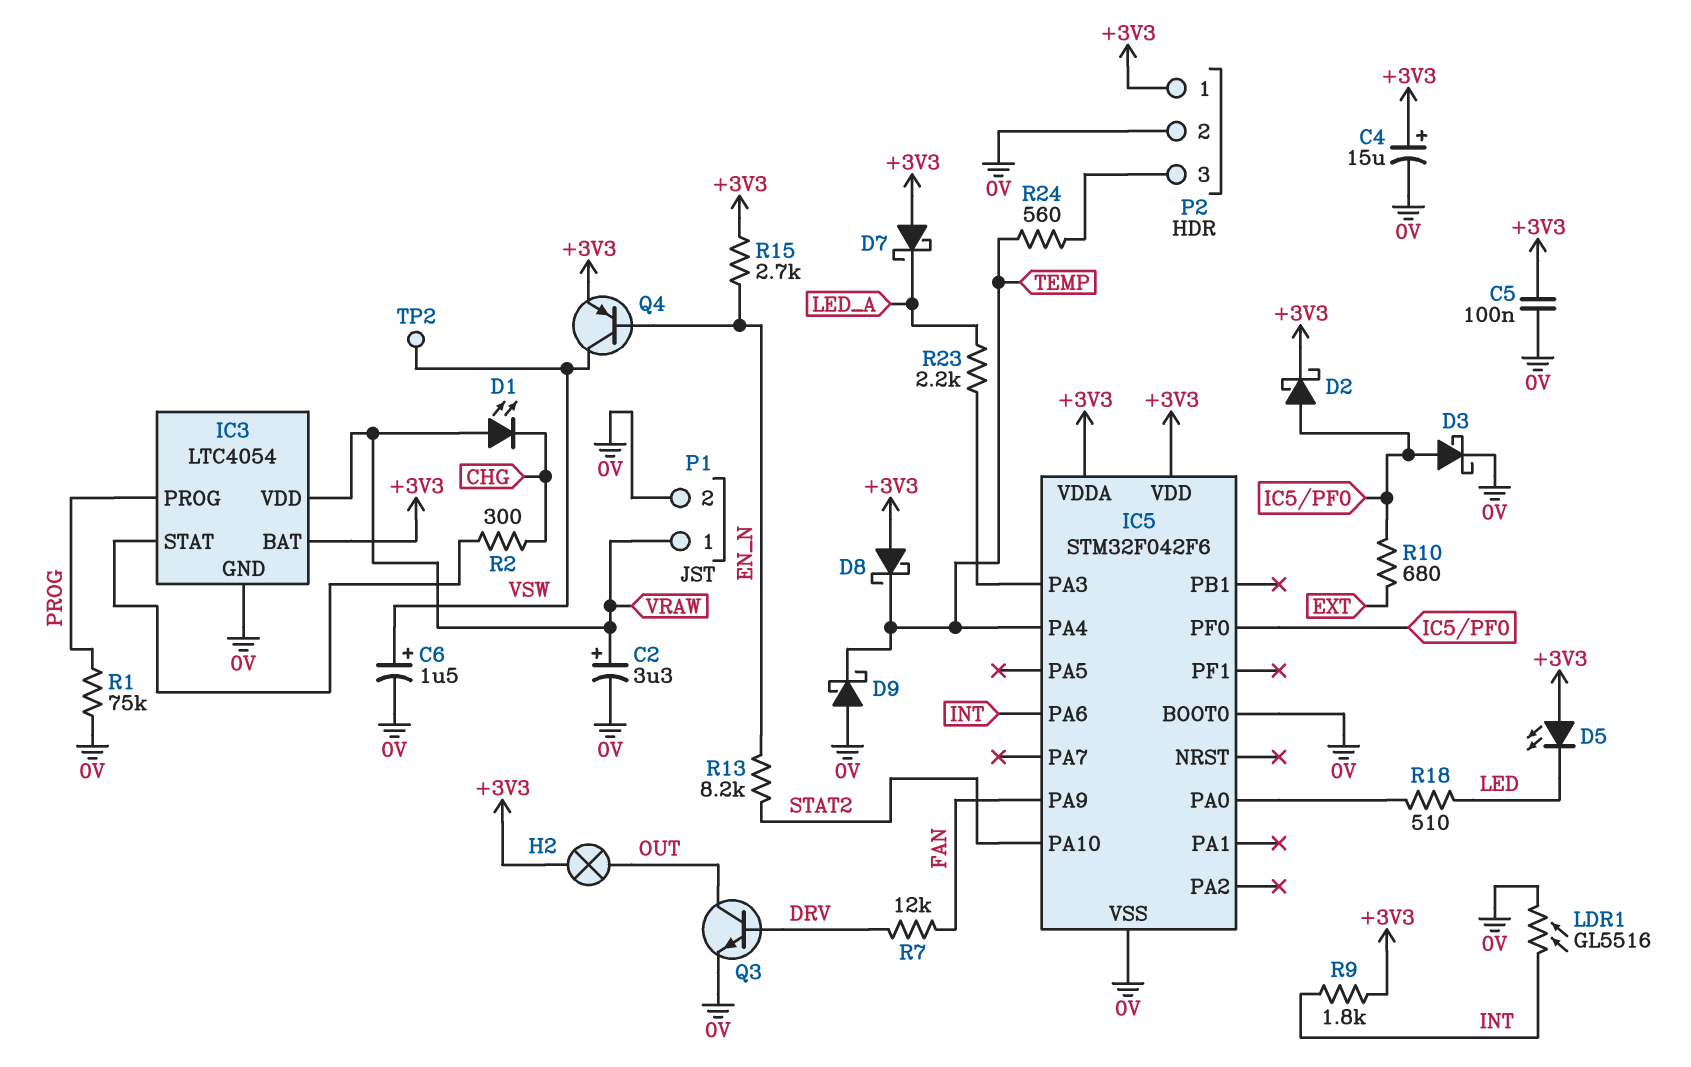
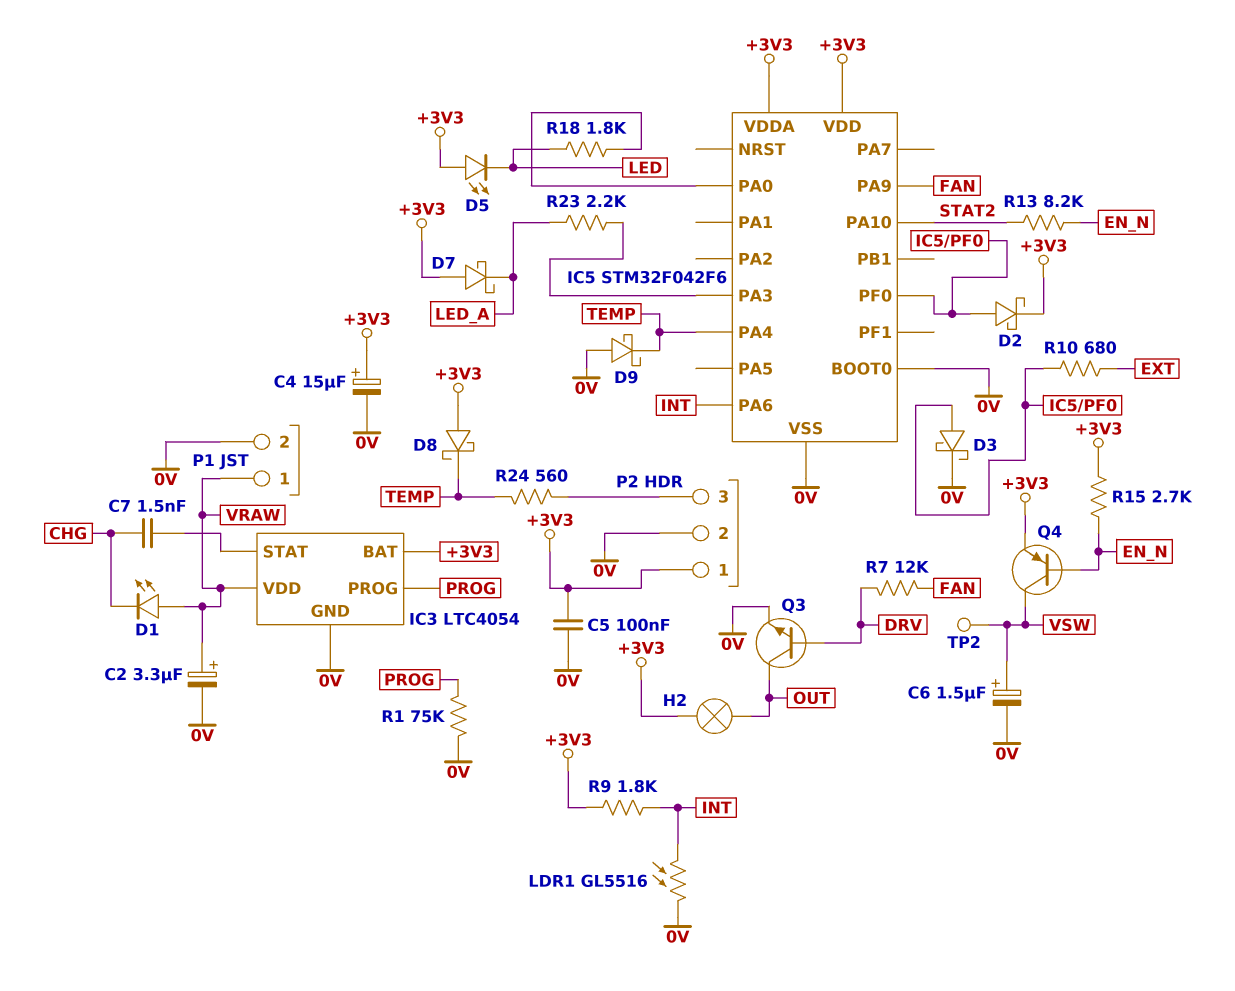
C7: none -> 1.5nF (CHG, IC3/STAT)
R2: 300 (CHG, IC3/STAT) -> none
R18: 510 (IC5/PA0, LED) -> 1.8k (IC5/PA0, LED)

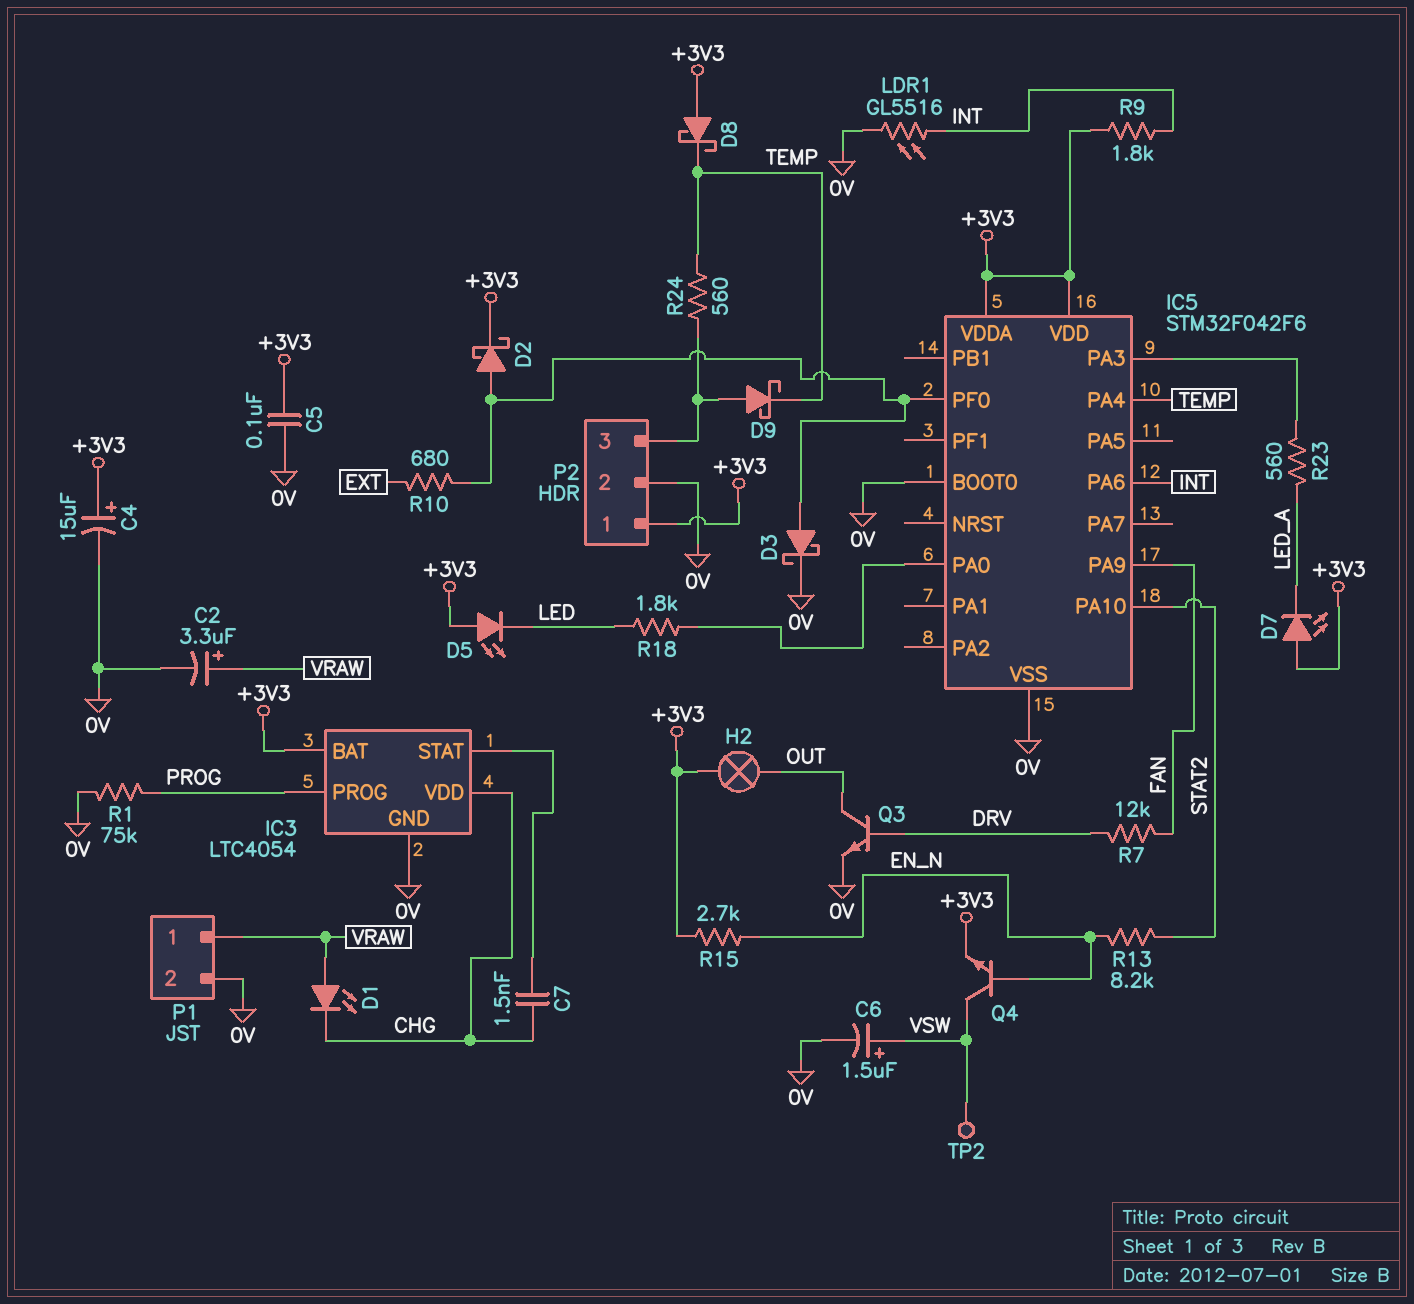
D7: schottky (A +3V3, K LED_A) -> LED (A +3V3, K LED_A)
D9: schottky (A 0V, K TEMP) -> schottky (A P2/3, K TEMP)
IC3 pin VDD: VRAW -> CHG
Q4: PNP (B EN_N, C VSW, E +3V3) -> NPN (B EN_N, C VSW, E +3V3)
R23: 2.2k (IC5/PA3, LED_A) -> 560 (IC5/PA3, LED_A)

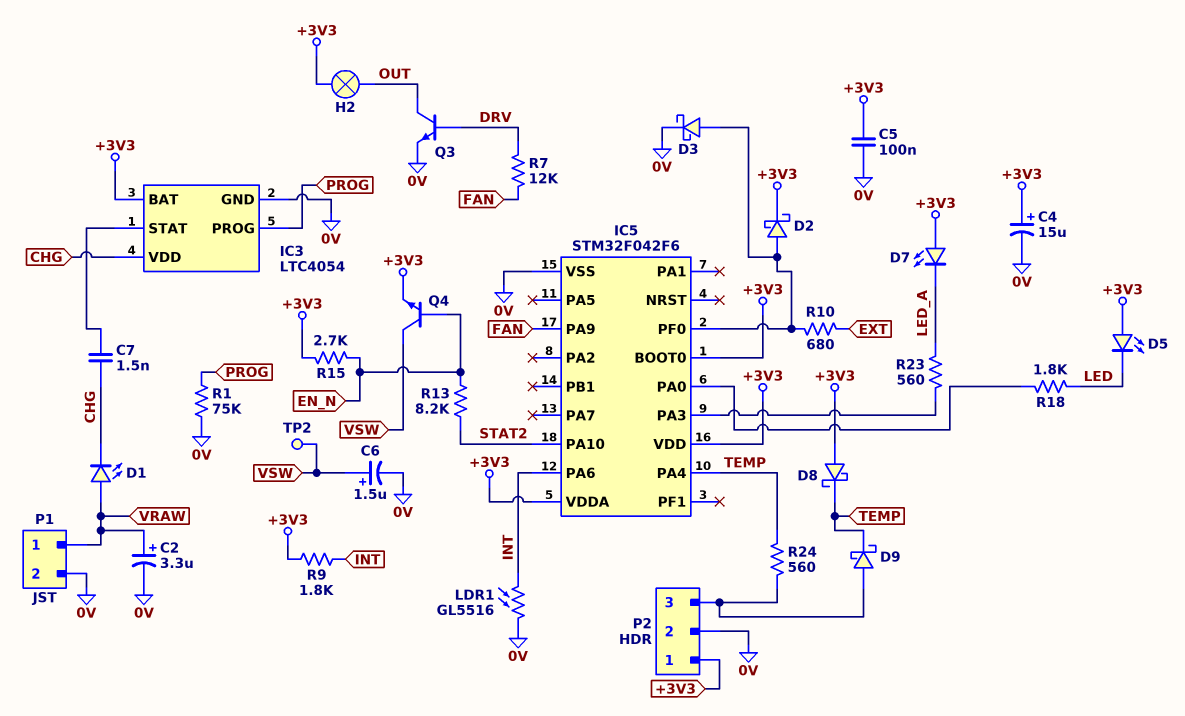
IC5 pin BOOT0: 0V -> +3V3

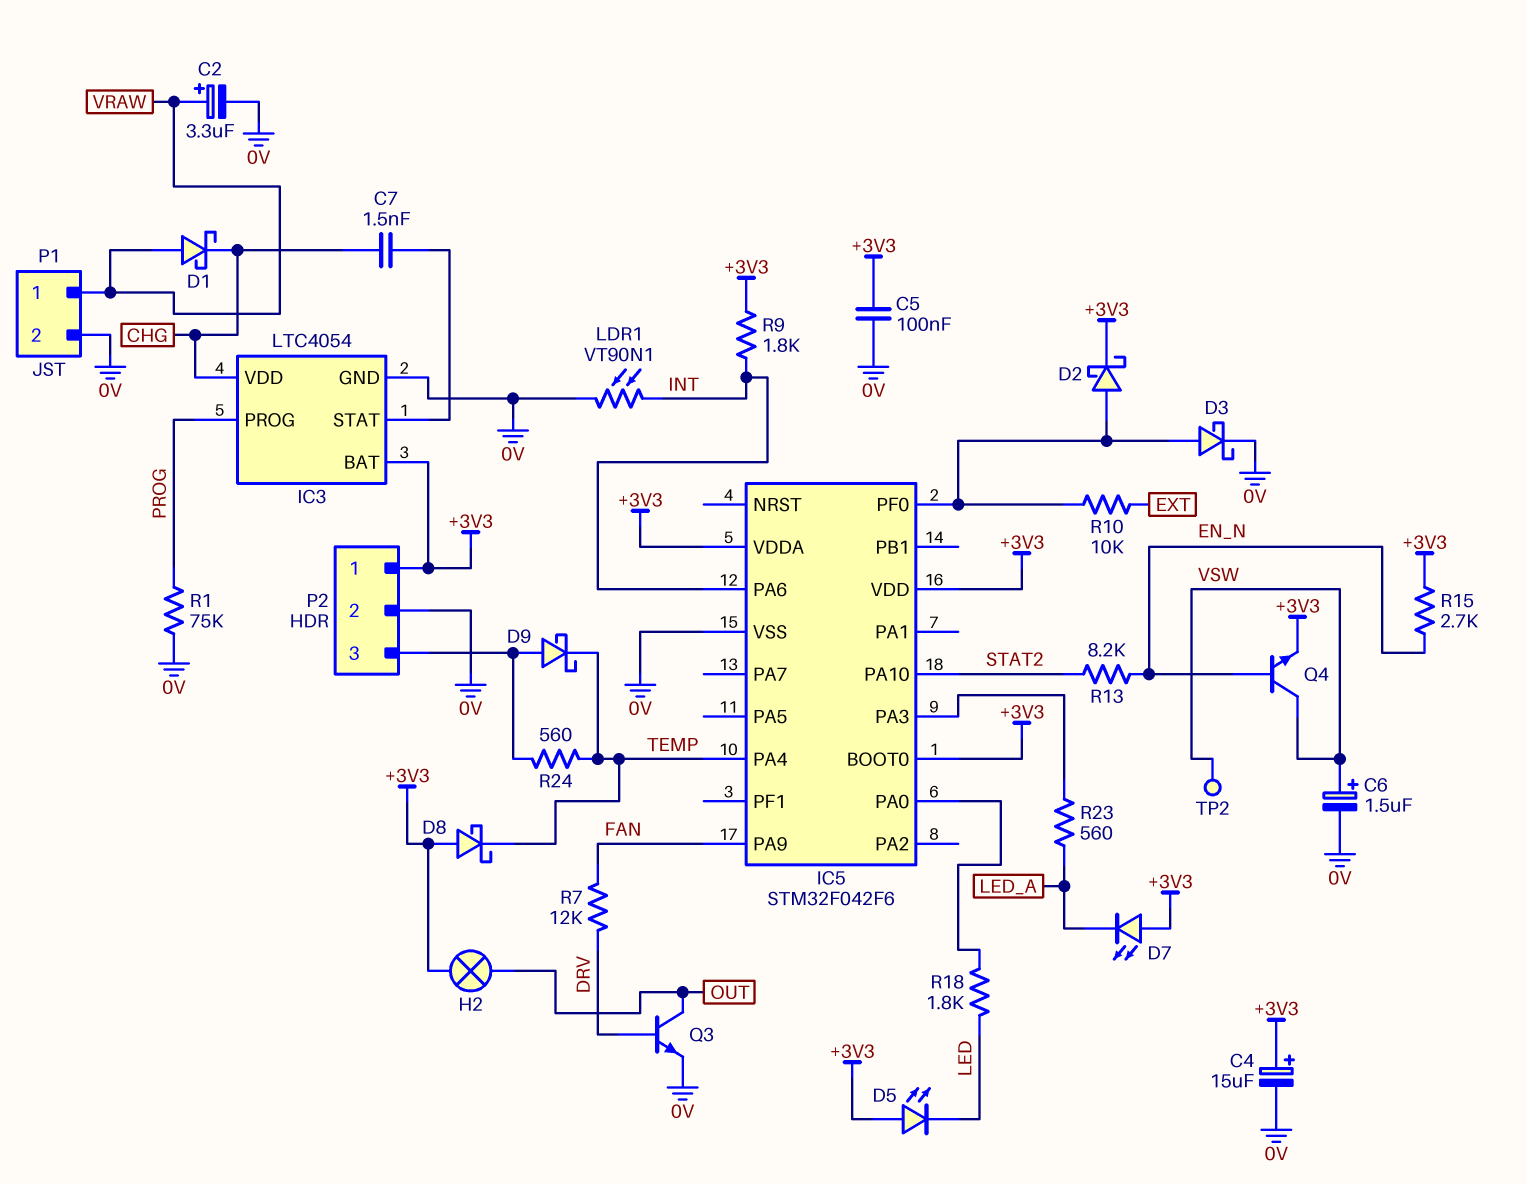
D1: LED (A VRAW, K CHG) -> schottky (A VRAW, K CHG)
LDR1: GL5516 (0V, INT) -> VT90N1 (0V, INT)
R10: 680 (EXT, IC5/PF0) -> 10k (EXT, IC5/PF0)

